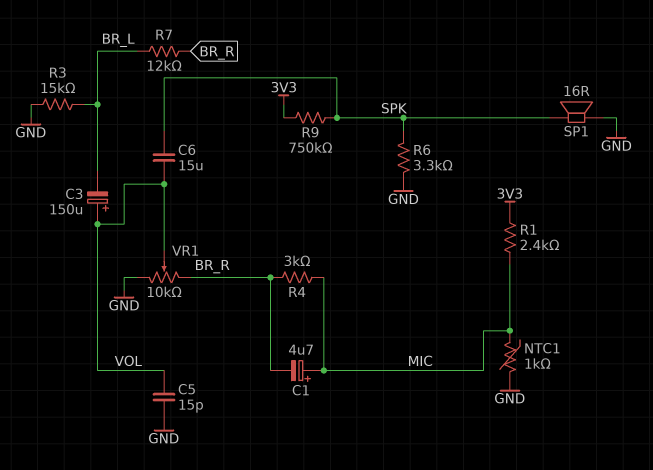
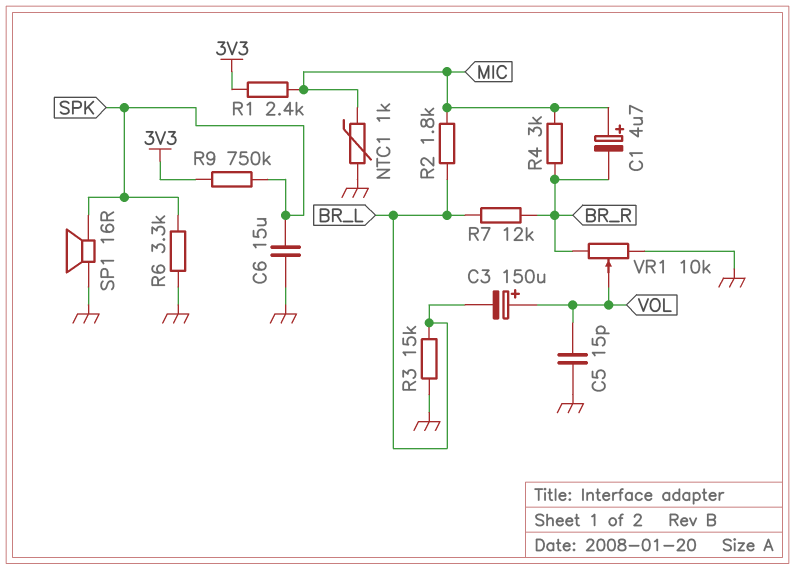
C6: 15uF (SPK, VOL) -> 15uF (GND, SPK)
R2: none -> 1.8k (BR_L, MIC)

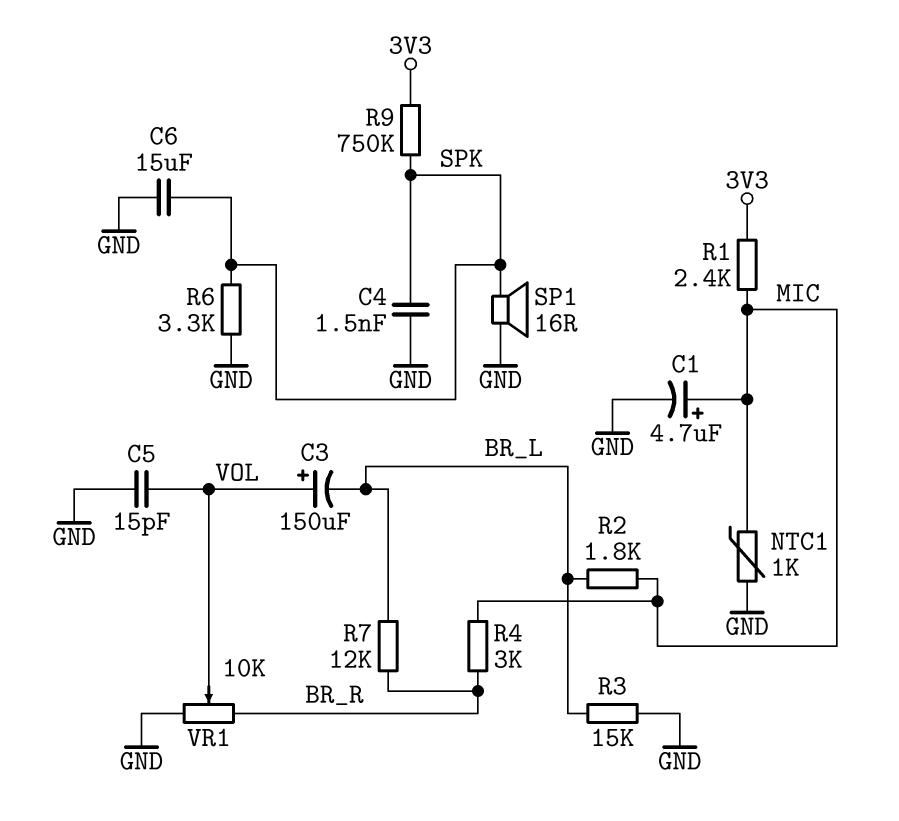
C1: 4.7uF (plus MIC, minus BR_R) -> 4.7uF (plus MIC, minus GND)
C4: none -> 1.5nF (GND, SPK)

